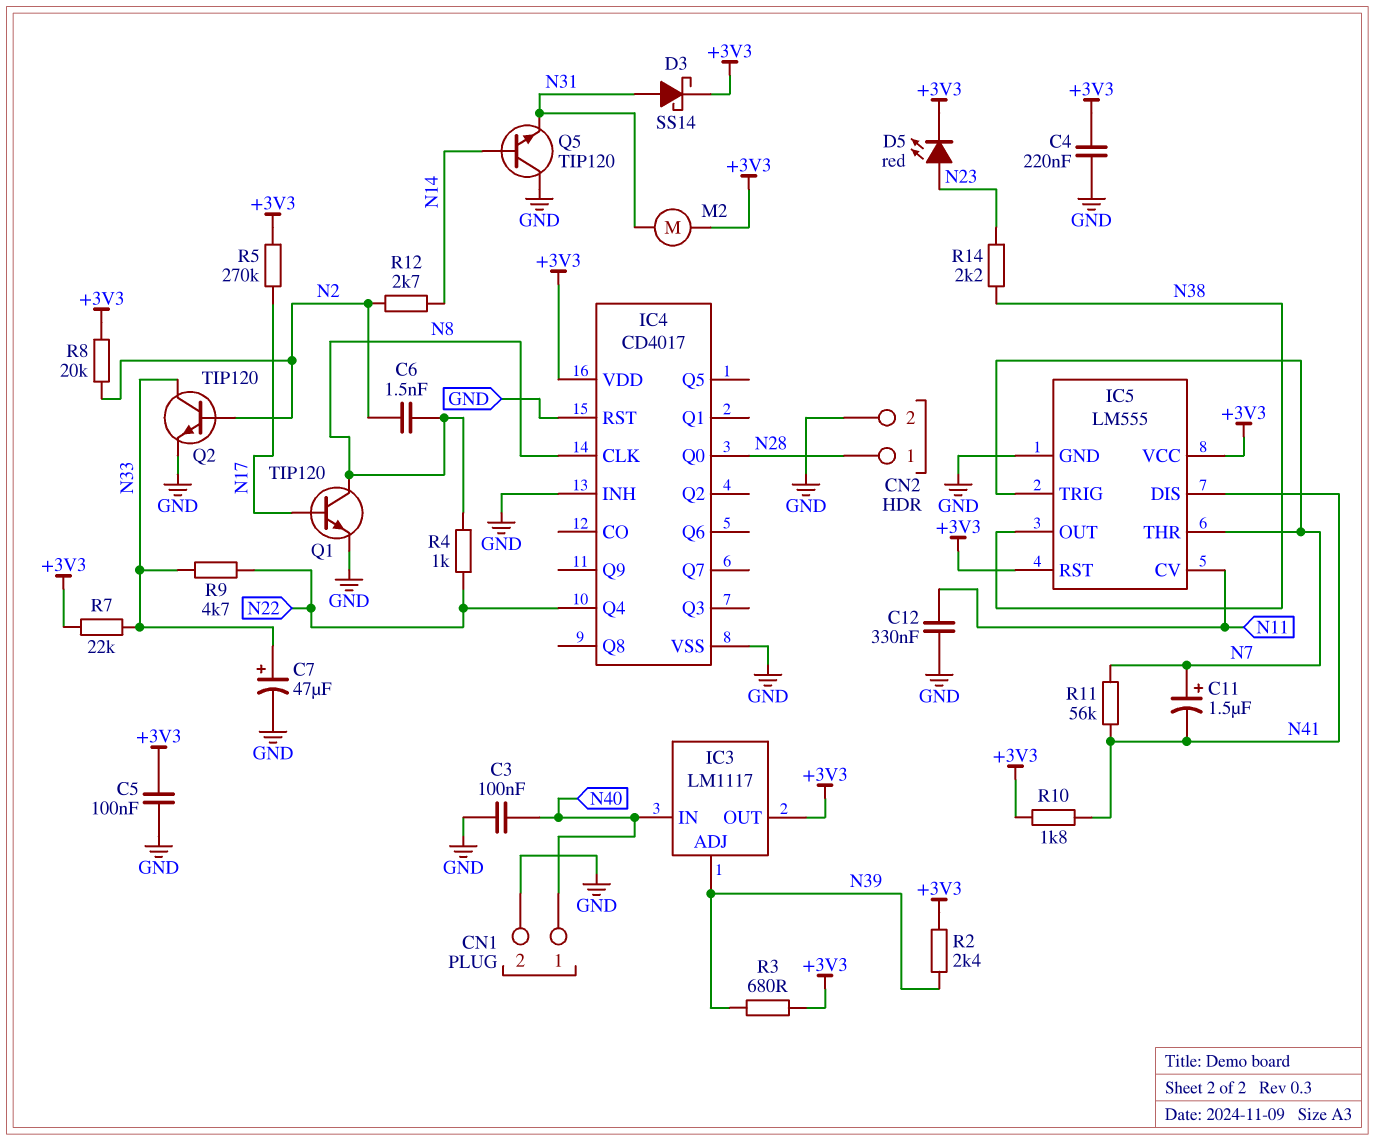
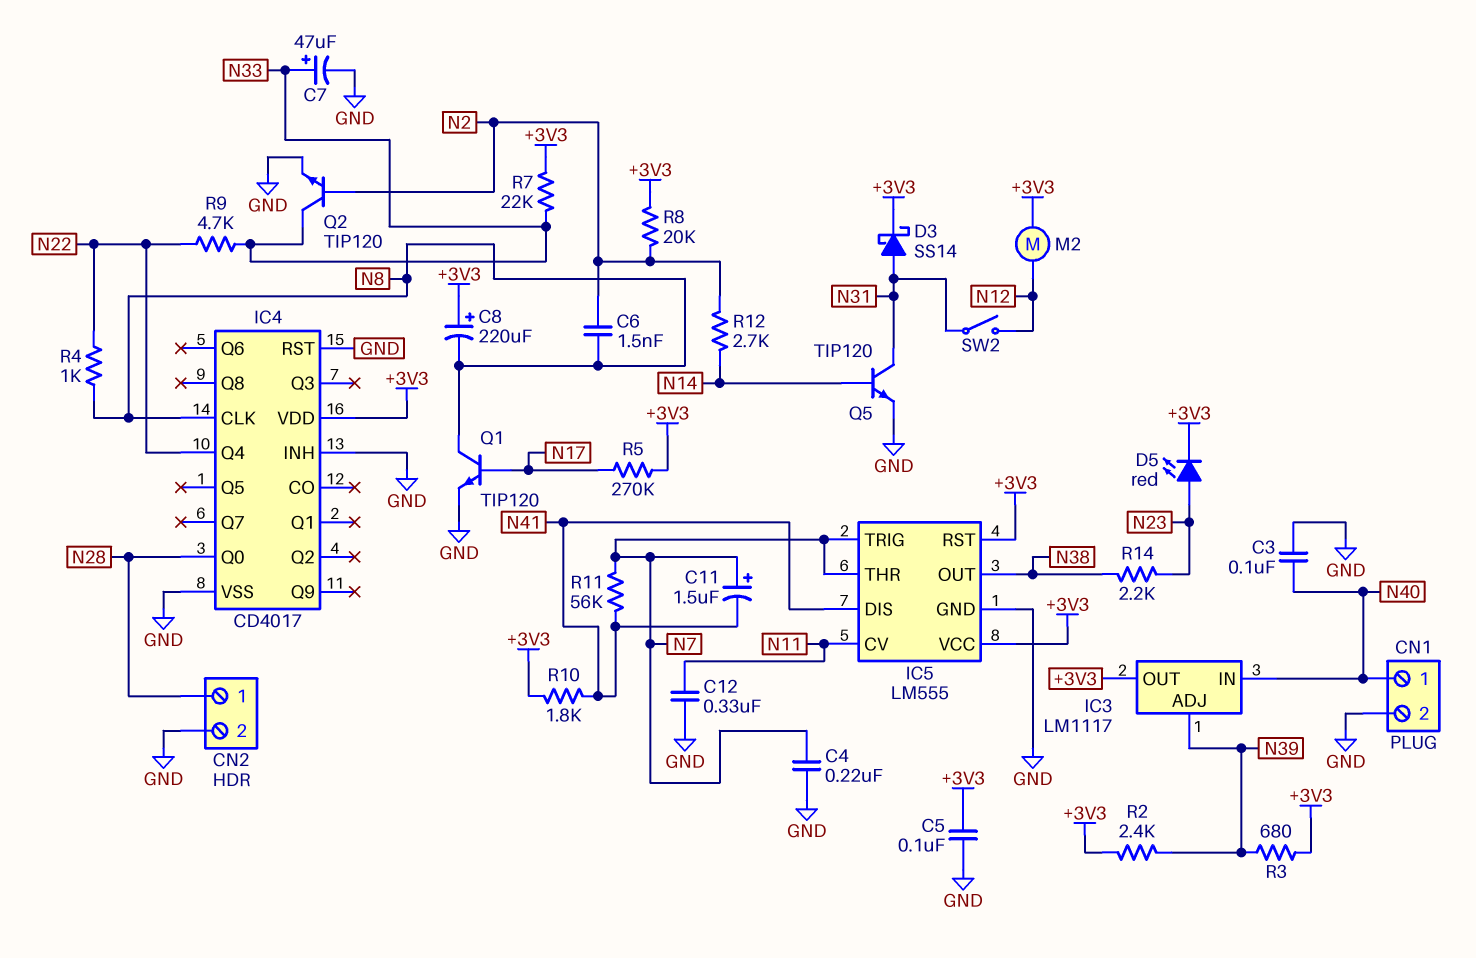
C4: 220nF (+3V3, GND) -> 220nF (GND, N7)
C8: none -> 220uF (plus +3V3, minus N8)
M2: motor (+3V3, N31) -> motor (+3V3, N12)
Q5: NPN TIP120 (B N14, C GND, E N31) -> NPN TIP120 (B N14, C N31, E GND)
SW2: none -> switch (N12, N31)

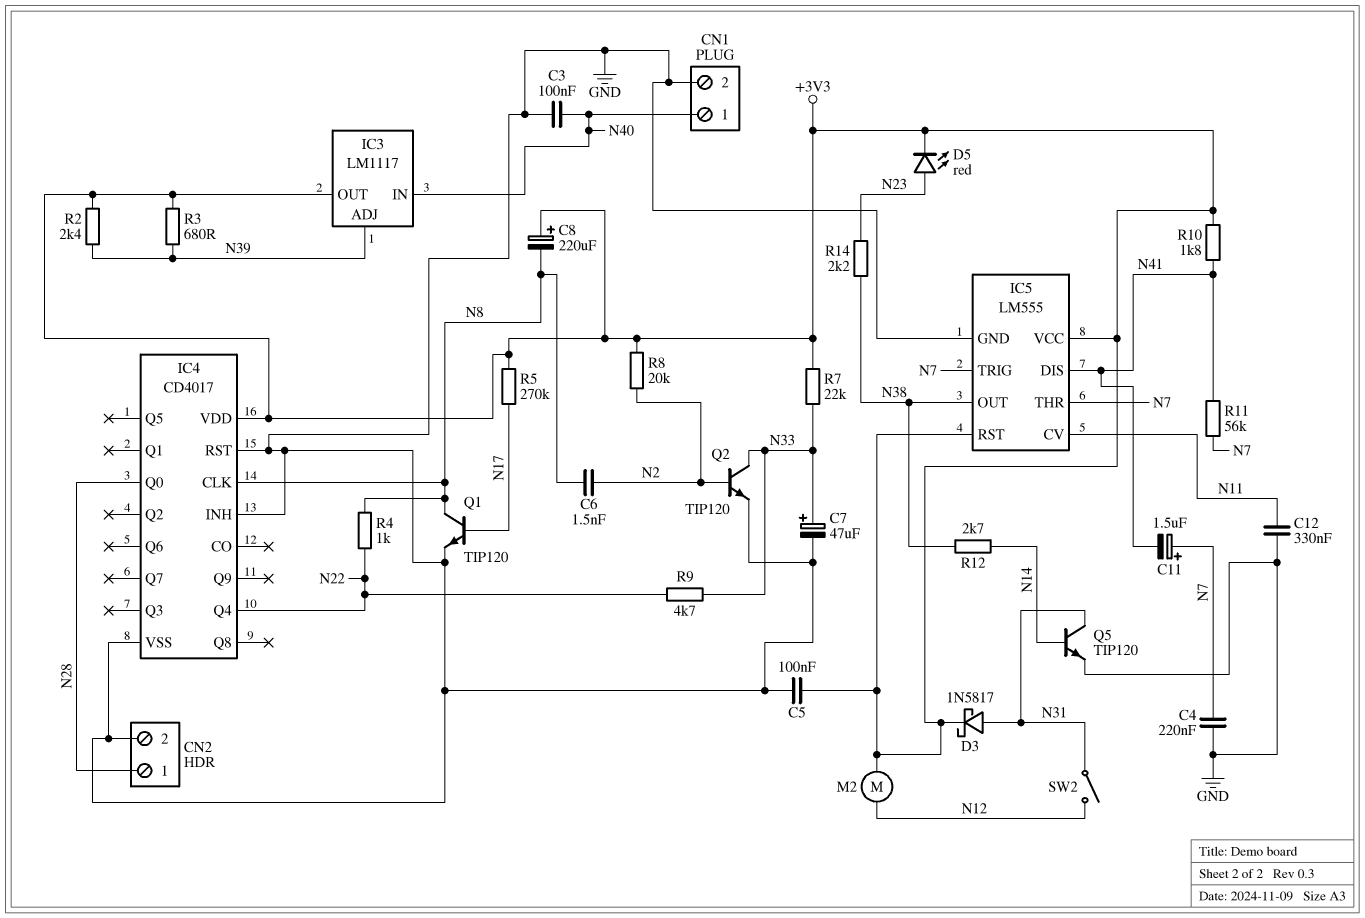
D3: schottky SS14 (A N31, K +3V3) -> schottky 1N5817 (A N31, K +3V3)
R12: 2.7k (N2, N14) -> 2.7k (N14, N38)

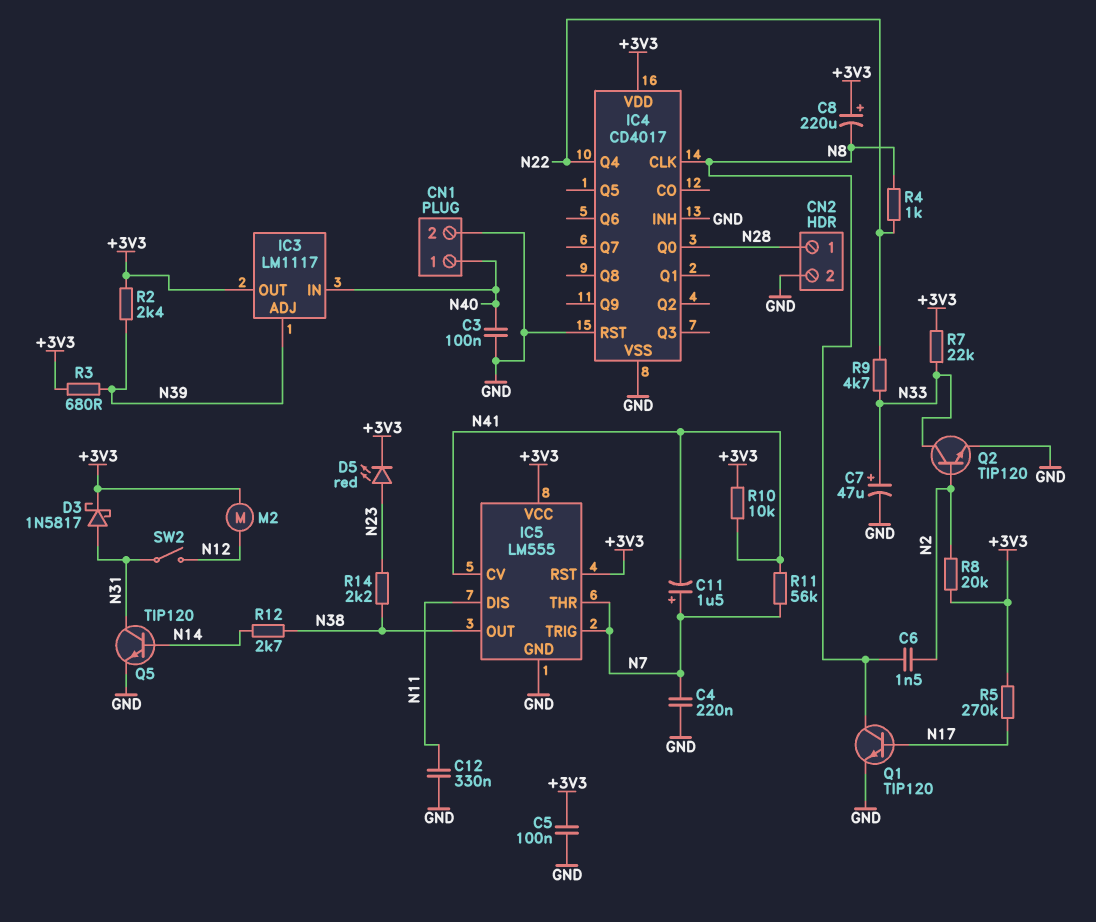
IC5 pin CV: N11 -> N41
IC5 pin DIS: N41 -> N11
R10: 1.8k (+3V3, N41) -> 10k (+3V3, N41)

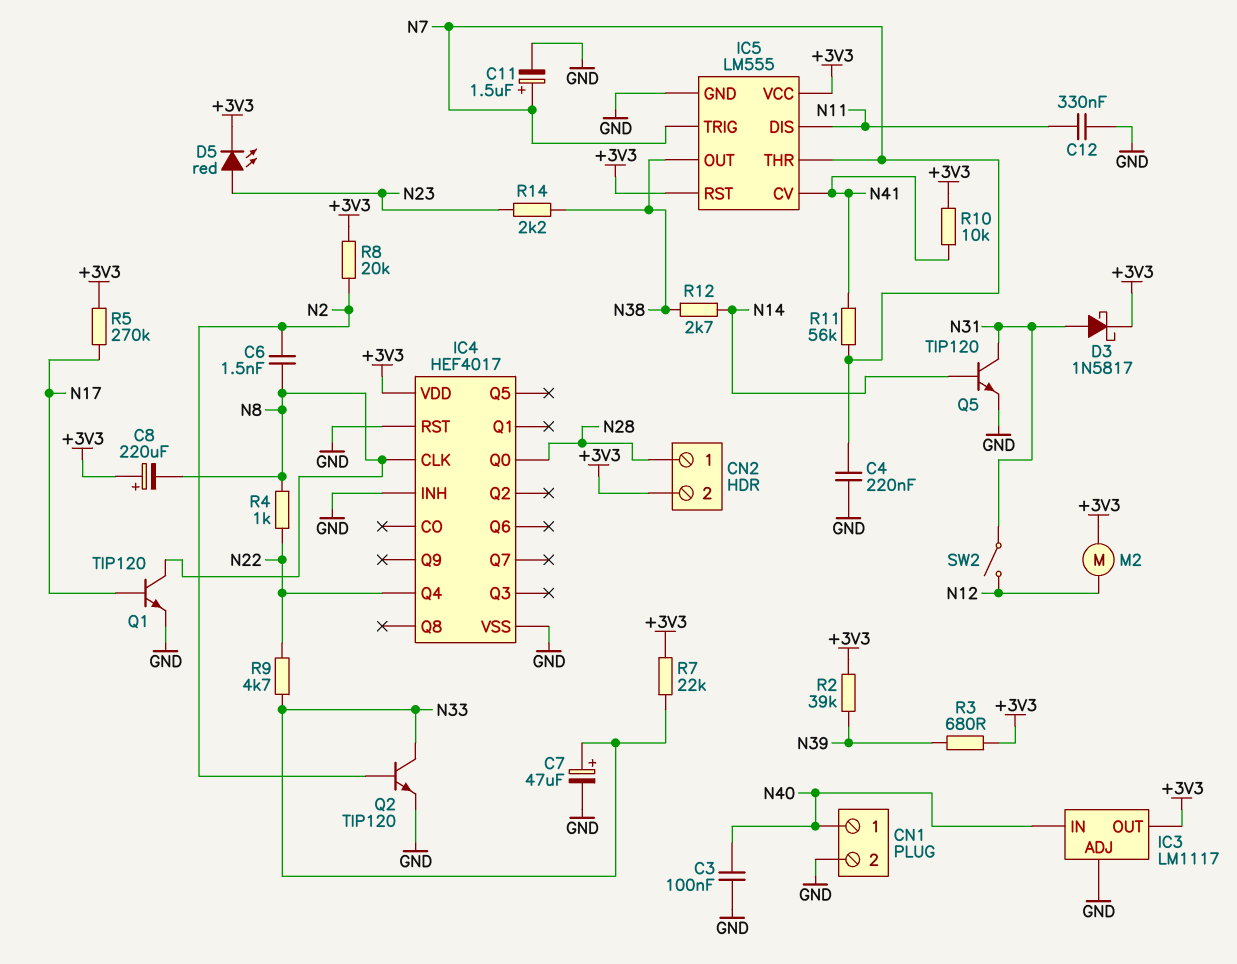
C5: 100nF (+3V3, GND) -> none
C11: 1.5uF (plus N7, minus N41) -> 1.5uF (plus N7, minus GND)
CN2 pin 2: GND -> +3V3
IC3 pin ADJ: N39 -> GND
IC4: CD4017 -> HEF4017
R2: 2.4k (+3V3, N39) -> 39k (+3V3, N39)

